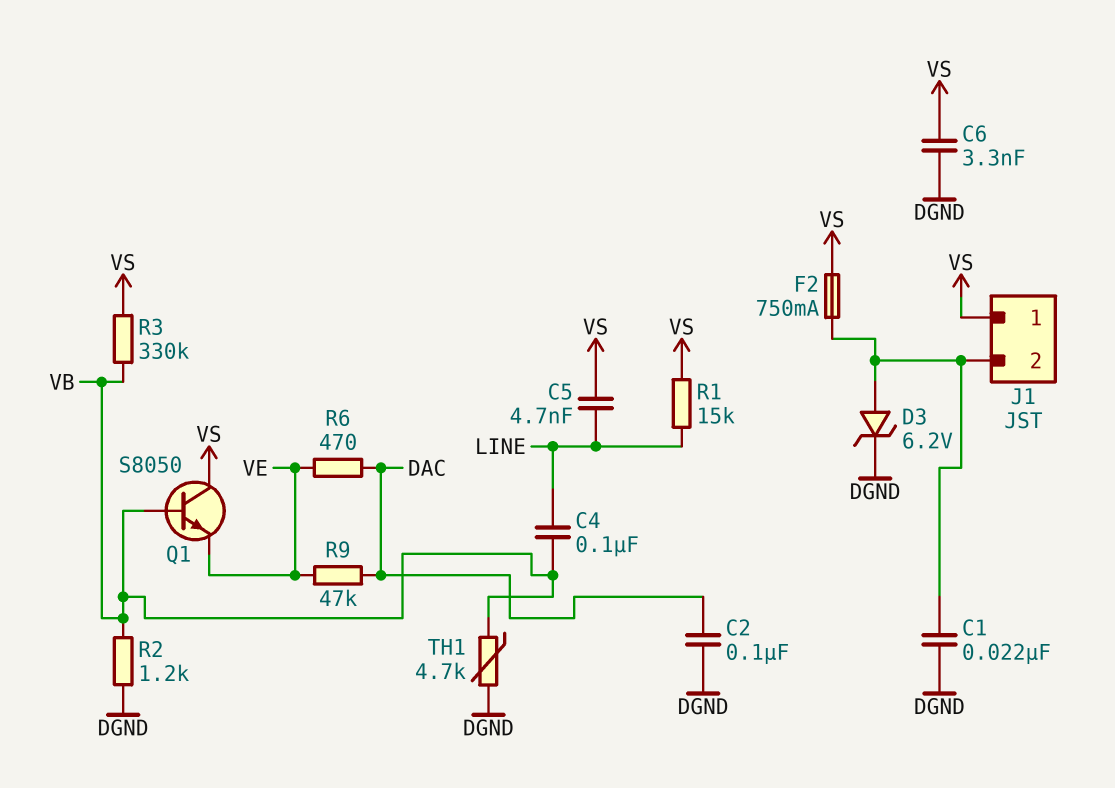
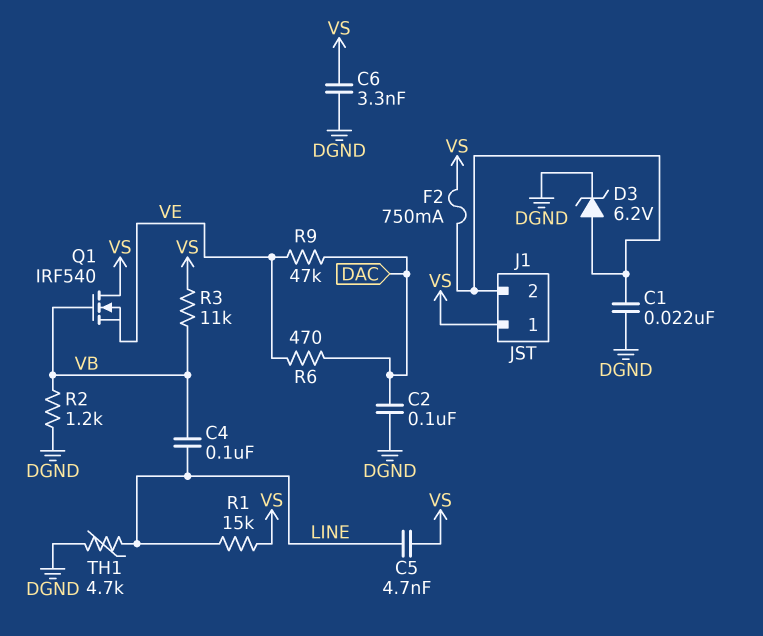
Q1: NPN S8050 (B VB, C VS, E VE) -> NMOS IRF540 (G VB, D VS, S VE)
R3: 330k (VB, VS) -> 11k (VB, VS)
TH1: 4.7k (DGND, VB) -> 4.7k (DGND, LINE)

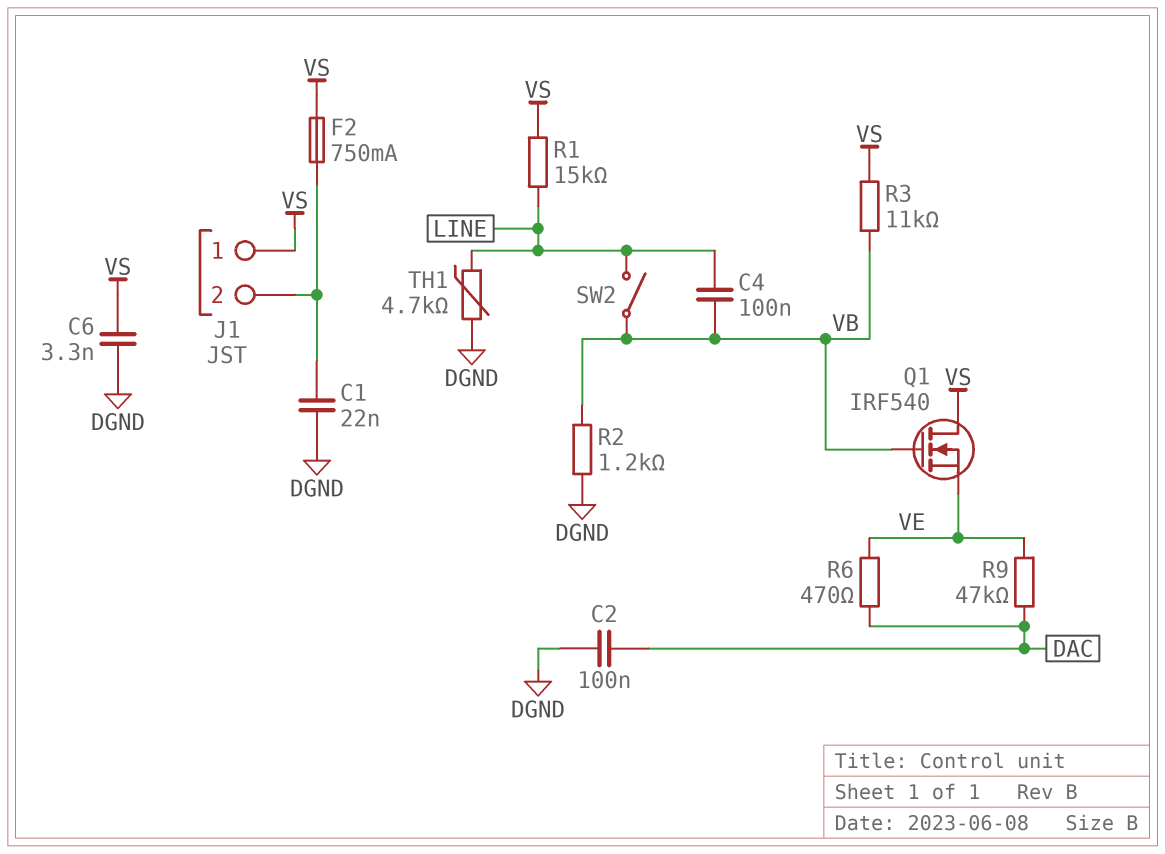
C5: 4.7nF (LINE, VS) -> none
D3: zener 6.2V (A J1/2, K DGND) -> none
SW2: none -> switch (LINE, VB)

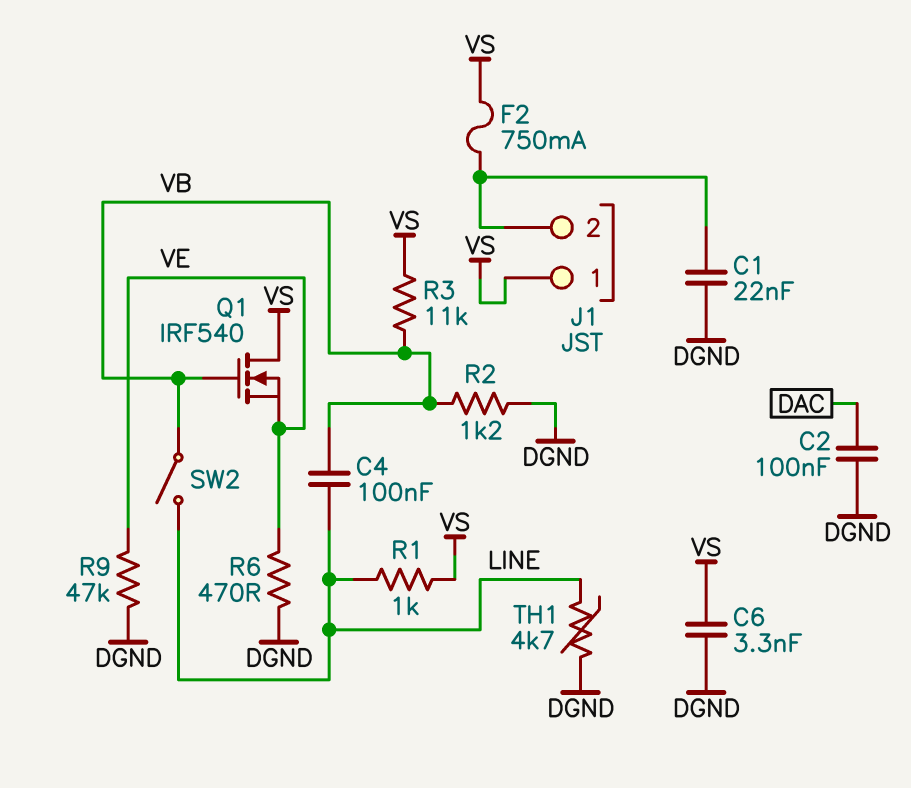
R1: 15k (LINE, VS) -> 1k (LINE, VS)
R6: 470 (DAC, VE) -> 470 (DGND, VE)
R9: 47k (DAC, VE) -> 47k (DGND, VE)

